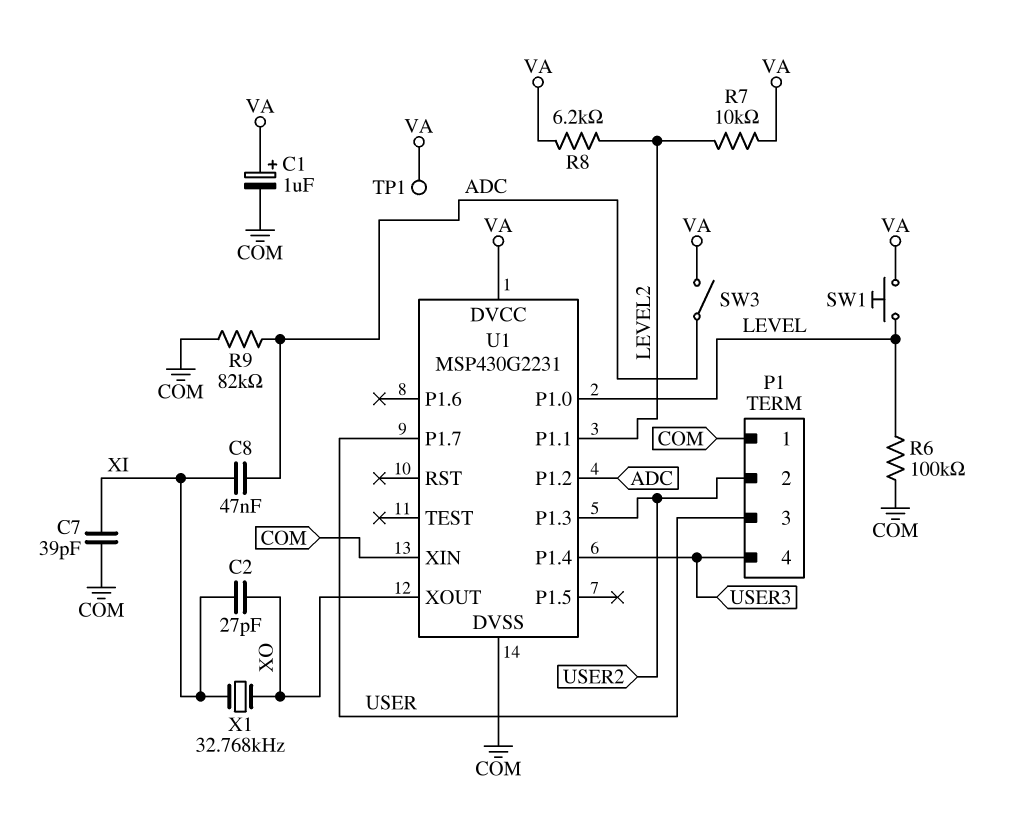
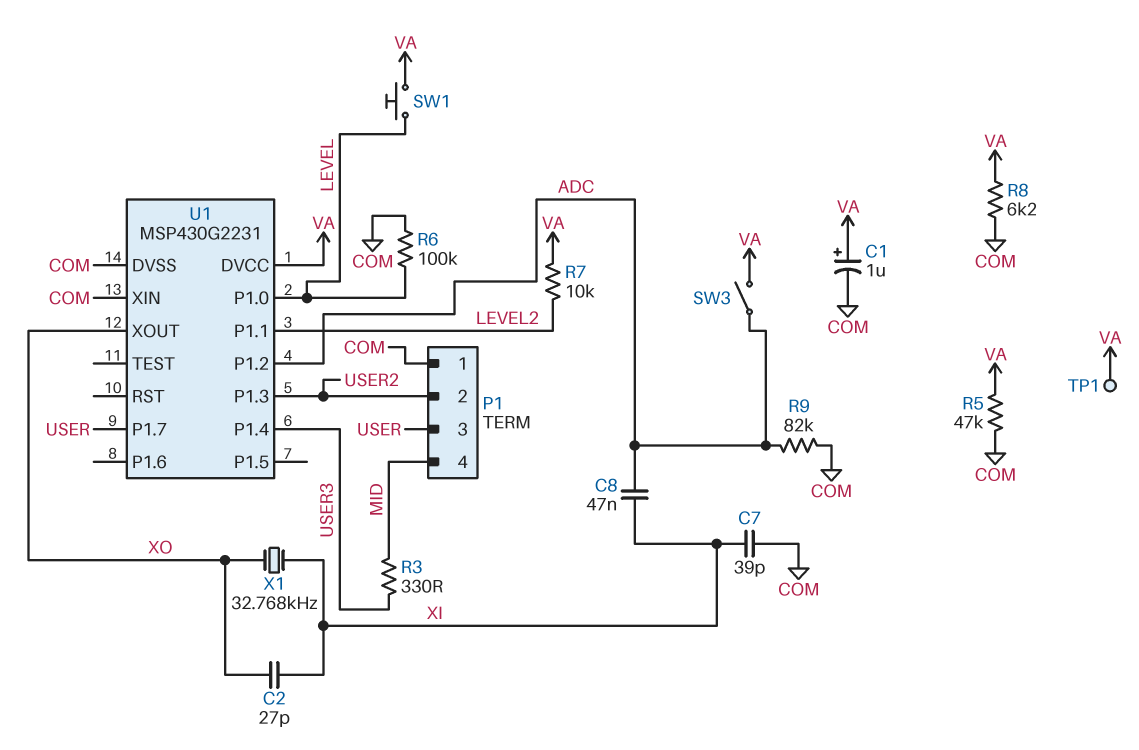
P1 pin 4: USER3 -> MID
R3: none -> 330 (MID, USER3)
R5: none -> 47k (COM, VA)
R8: 6.2k (LEVEL2, VA) -> 6.2k (COM, VA)

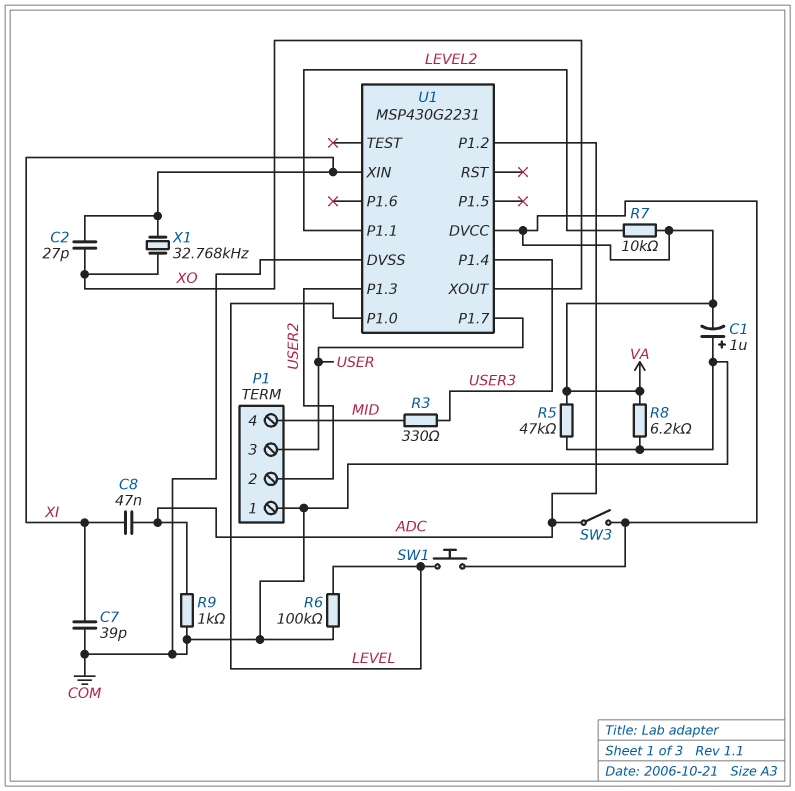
C1: 1uF (plus VA, minus COM) -> 1uF (plus COM, minus VA)
R9: 82k (ADC, COM) -> 1k (ADC, COM)
TP1: test point (VA) -> none
U1 pin XIN: COM -> XI

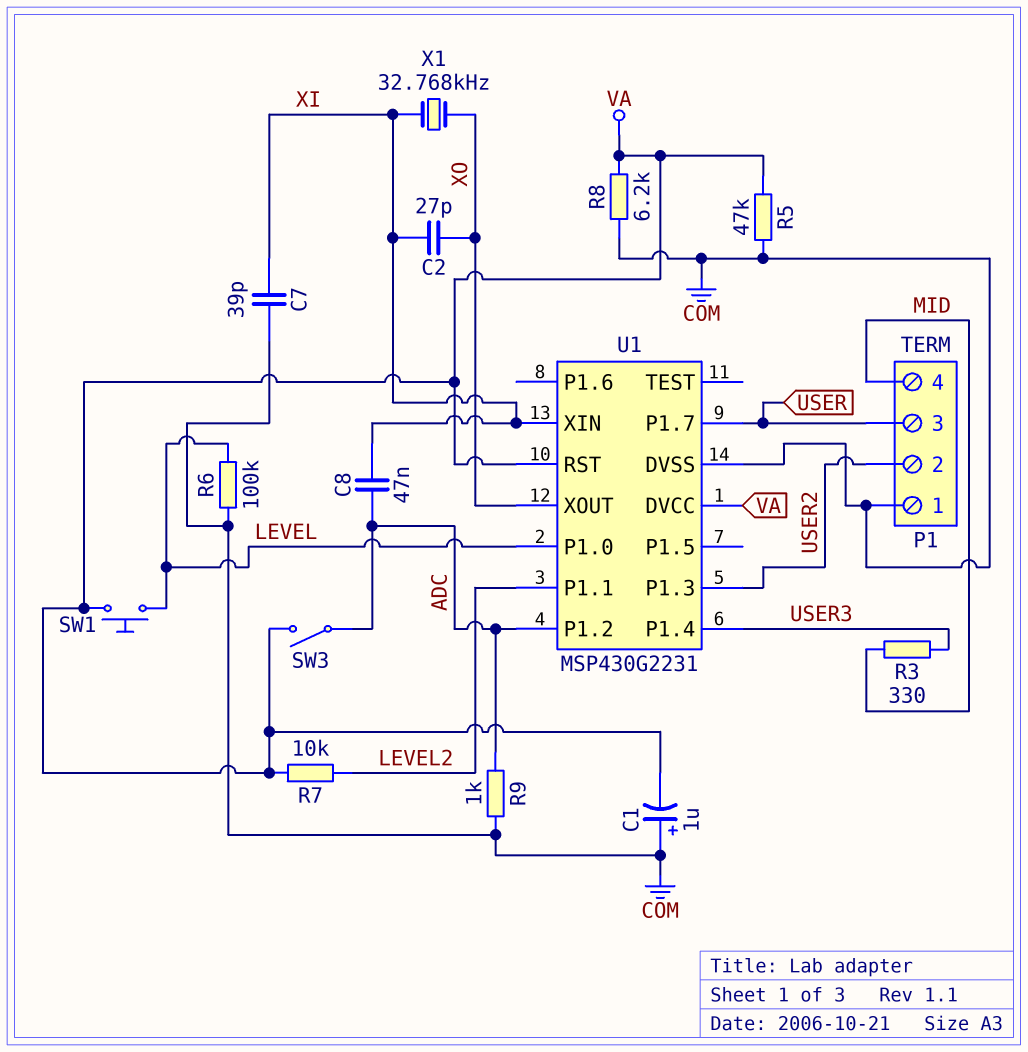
U1 pin RST: none -> VA

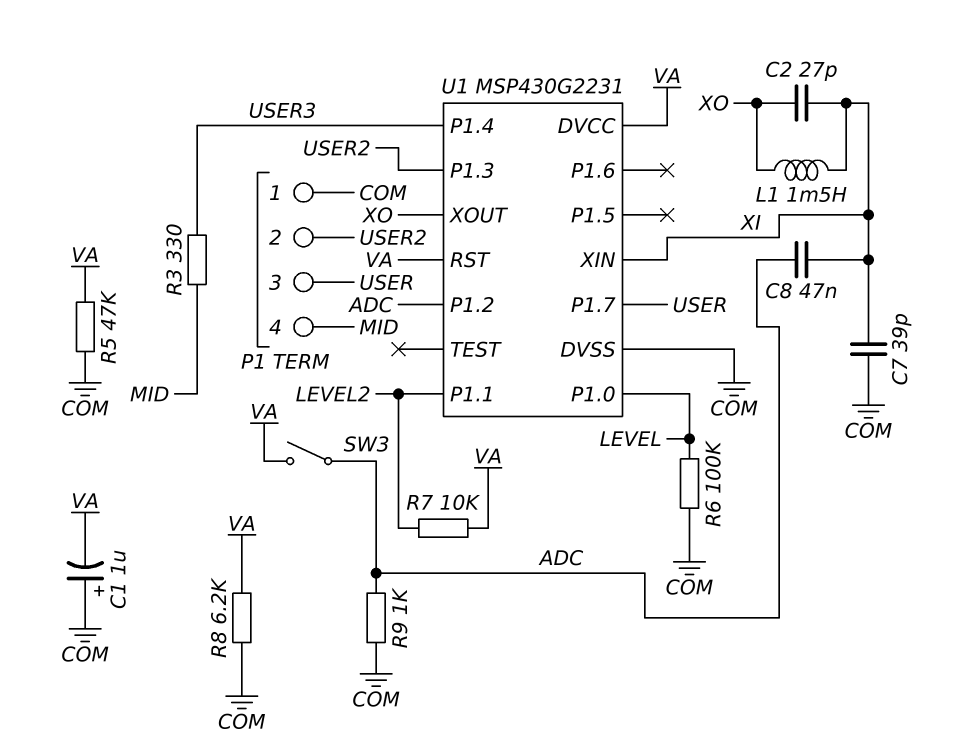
L1: none -> 1.5mH (XI, XO)
SW1: button (LEVEL, VA) -> none
X1: 32.768kHz (XI, XO) -> none

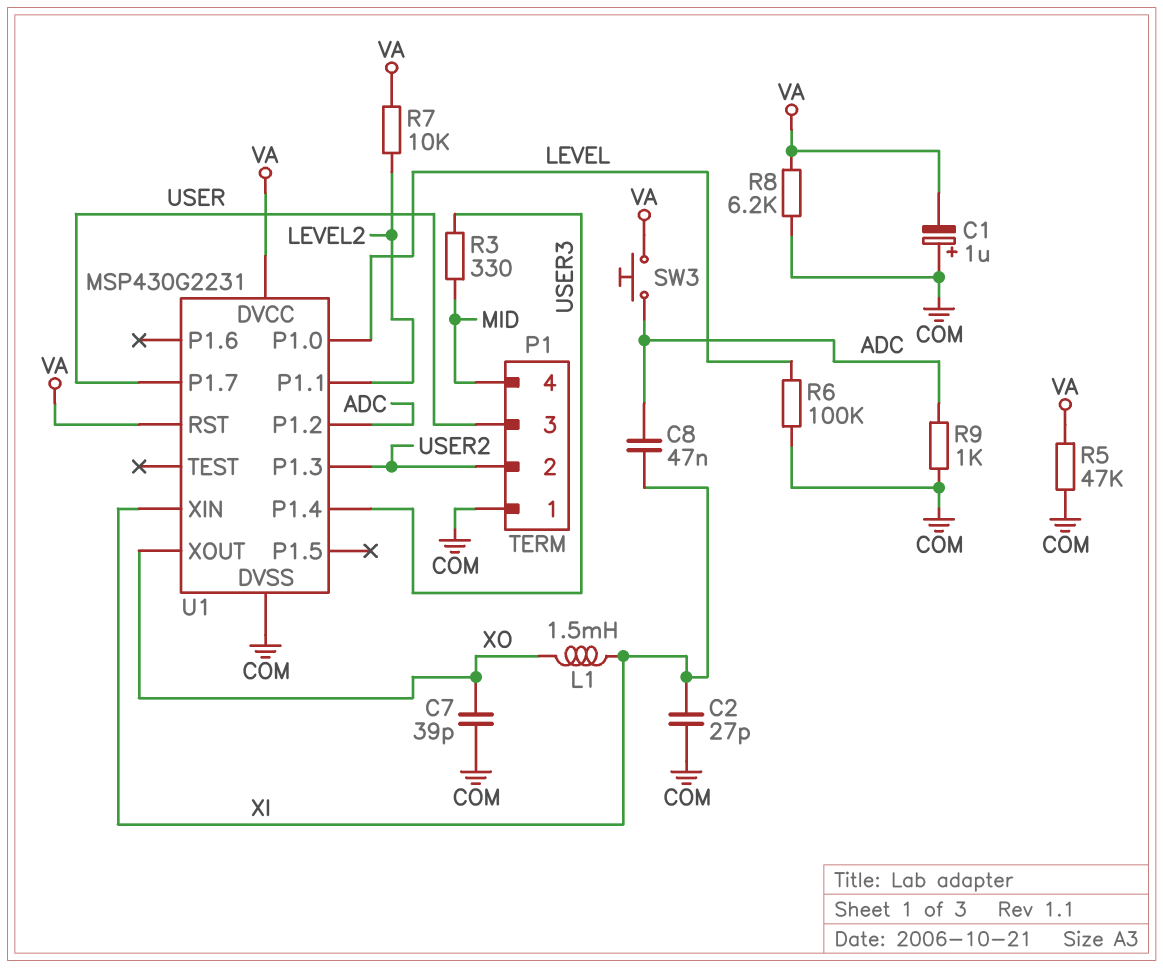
C2: 27pF (XI, XO) -> 27pF (COM, XI)
C7: 39pF (COM, XI) -> 39pF (COM, XO)
SW3: switch (ADC, VA) -> button (ADC, VA)

